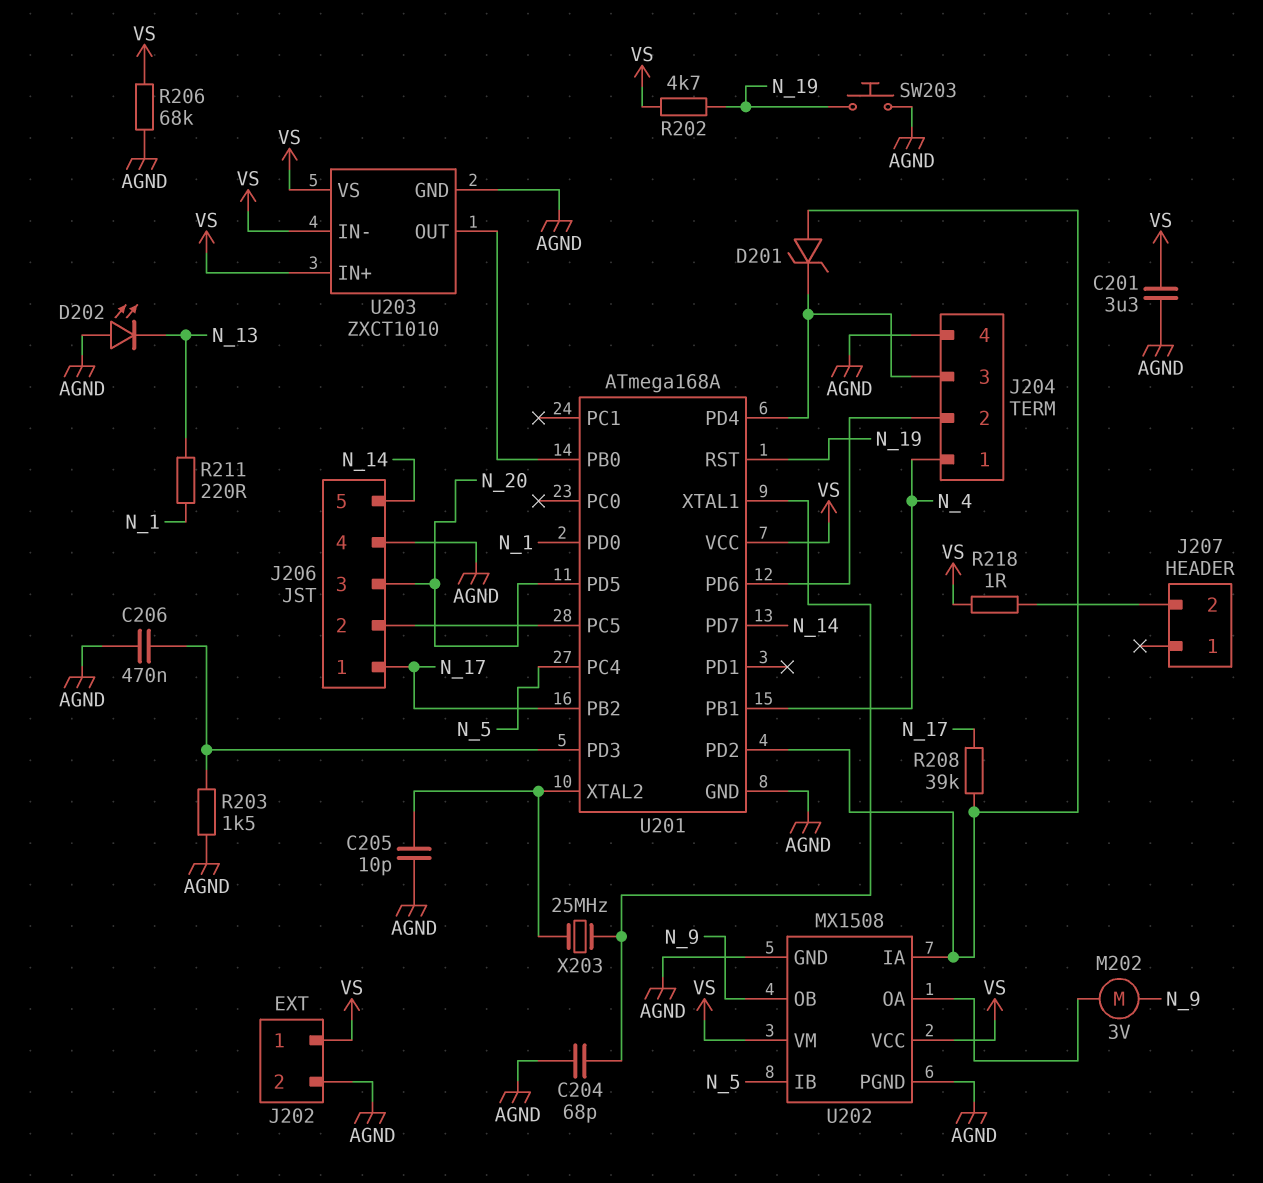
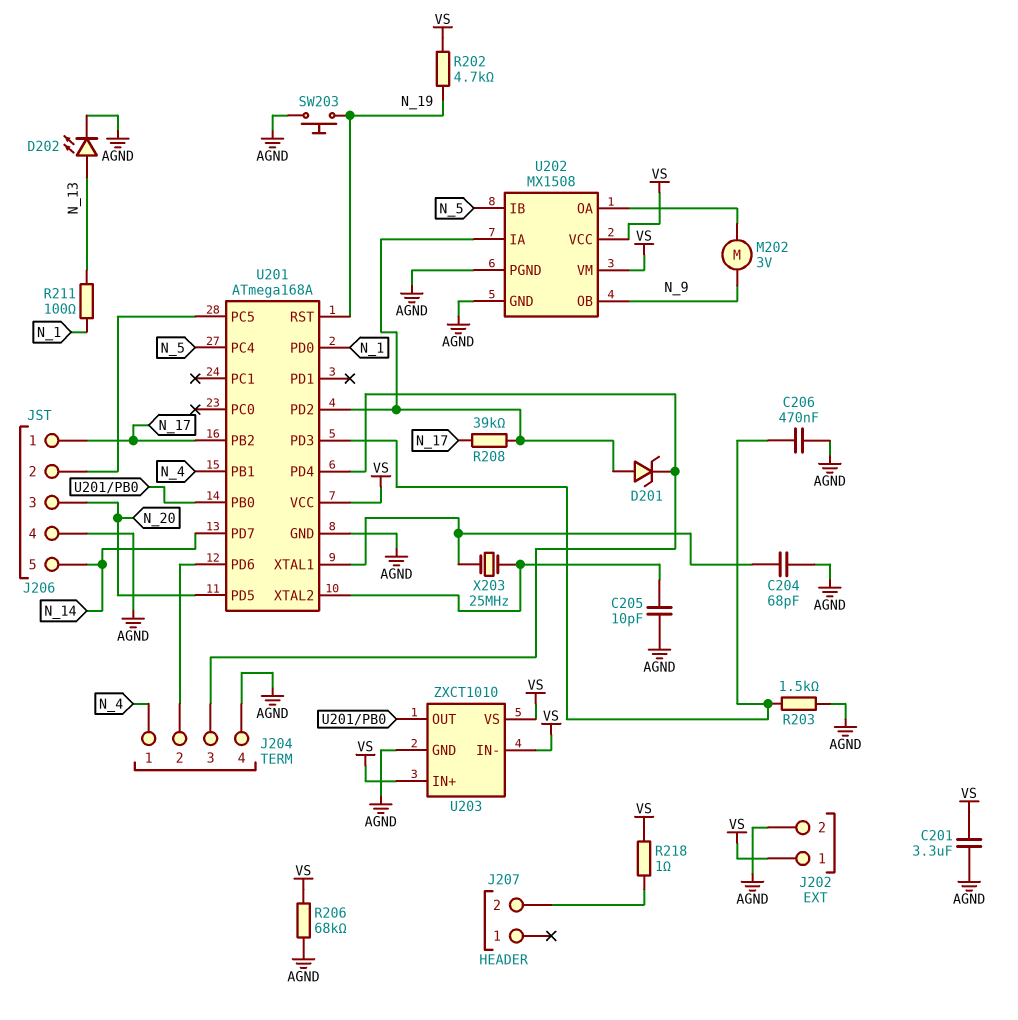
D202: LED (A AGND, K N_13) -> LED (A N_13, K AGND)
R211: 220 (N_1, N_13) -> 100 (N_1, N_13)

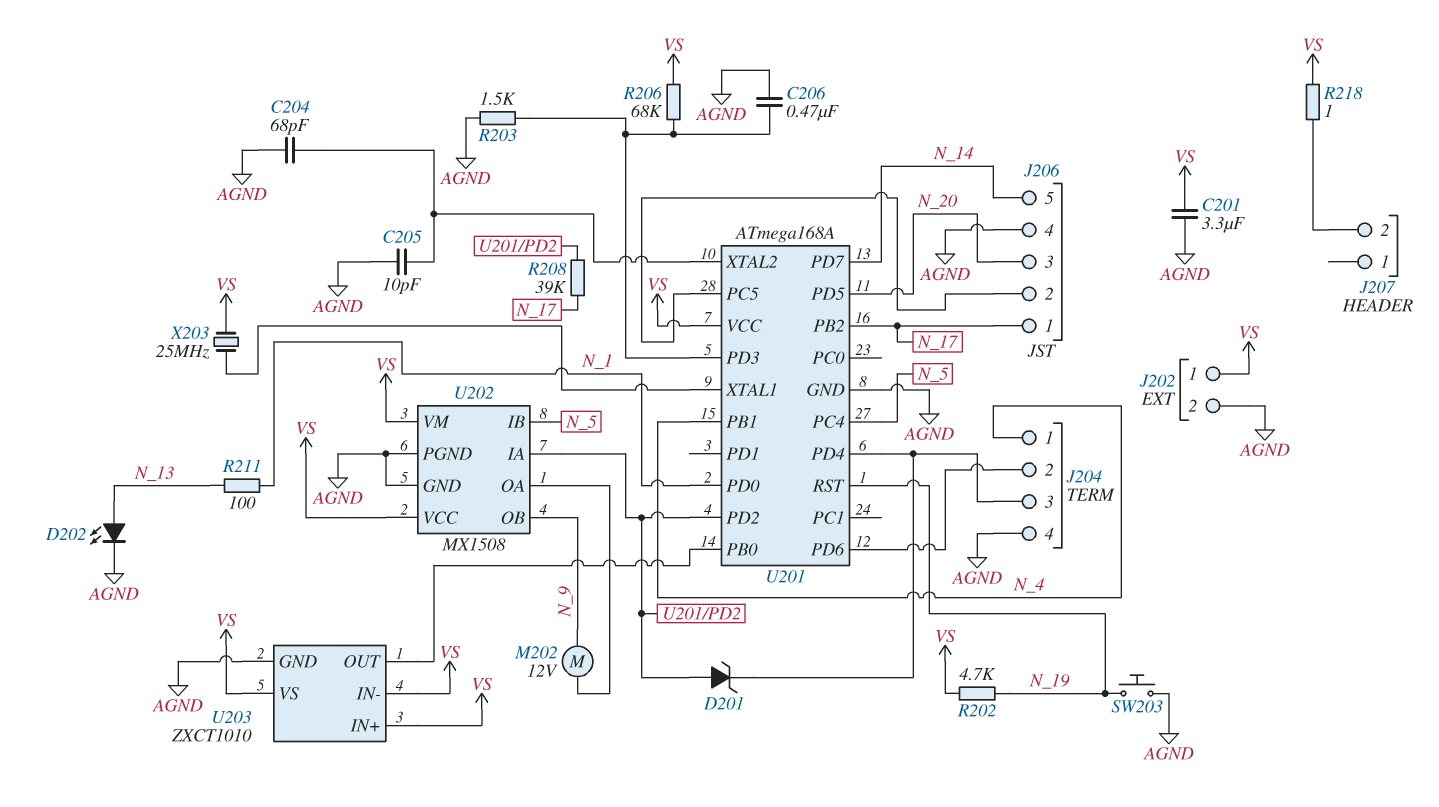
C204: 68pF (AGND, U201/XTAL1) -> 68pF (AGND, U201/XTAL2)
M202: motor 3V (N_9, U202/OA) -> motor 12V (N_9, U202/OA)
R206: 68k (AGND, VS) -> 68k (U201/PD3, VS)
X203: 25MHz (U201/XTAL1, U201/XTAL2) -> 25MHz (U201/XTAL1, VS)

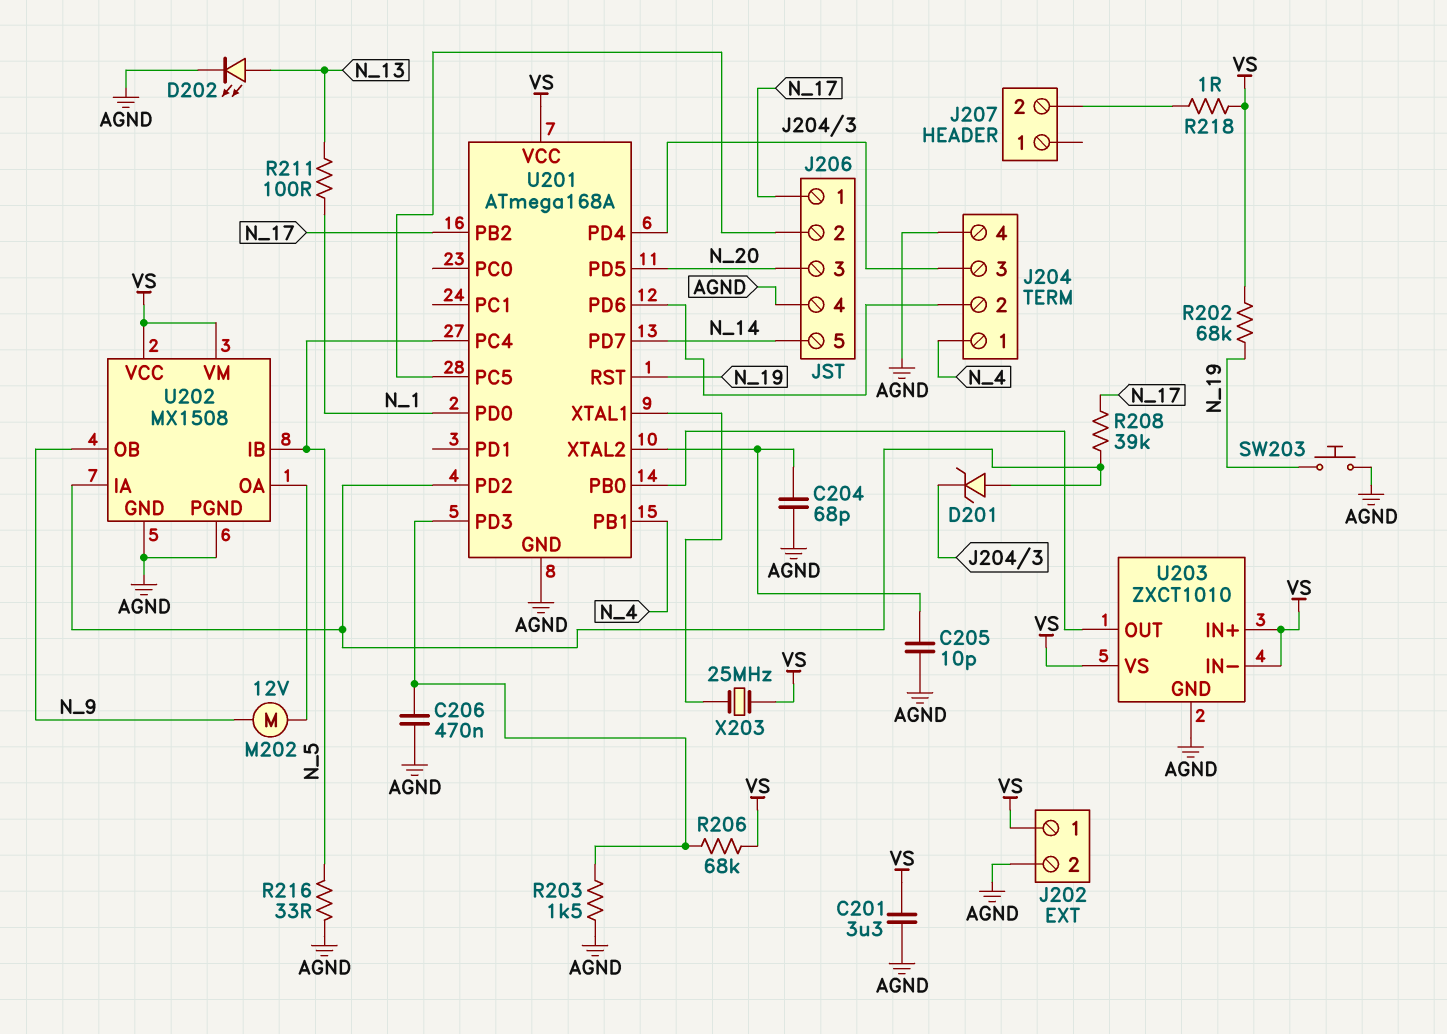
R202: 4.7k (N_19, VS) -> 68k (N_19, VS)
R216: none -> 33 (AGND, N_5)

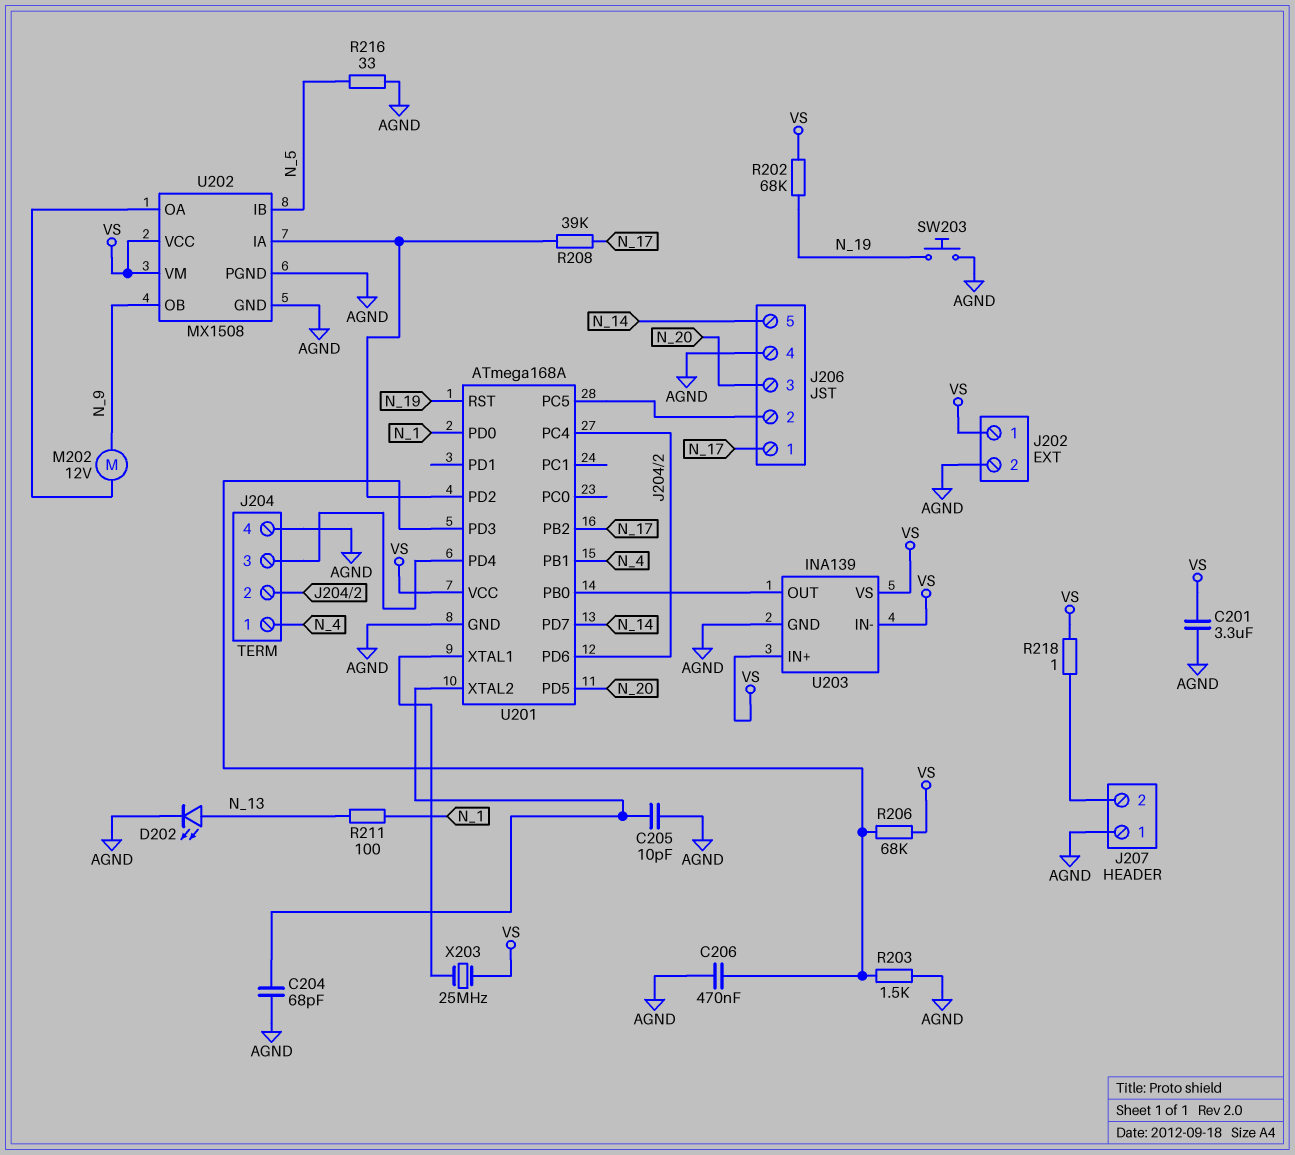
D201: zener (A U201/PD2, K J204/3) -> none
J207 pin 1: none -> AGND
U201 pin PC4: N_5 -> J204/2
U203: ZXCT1010 -> INA139

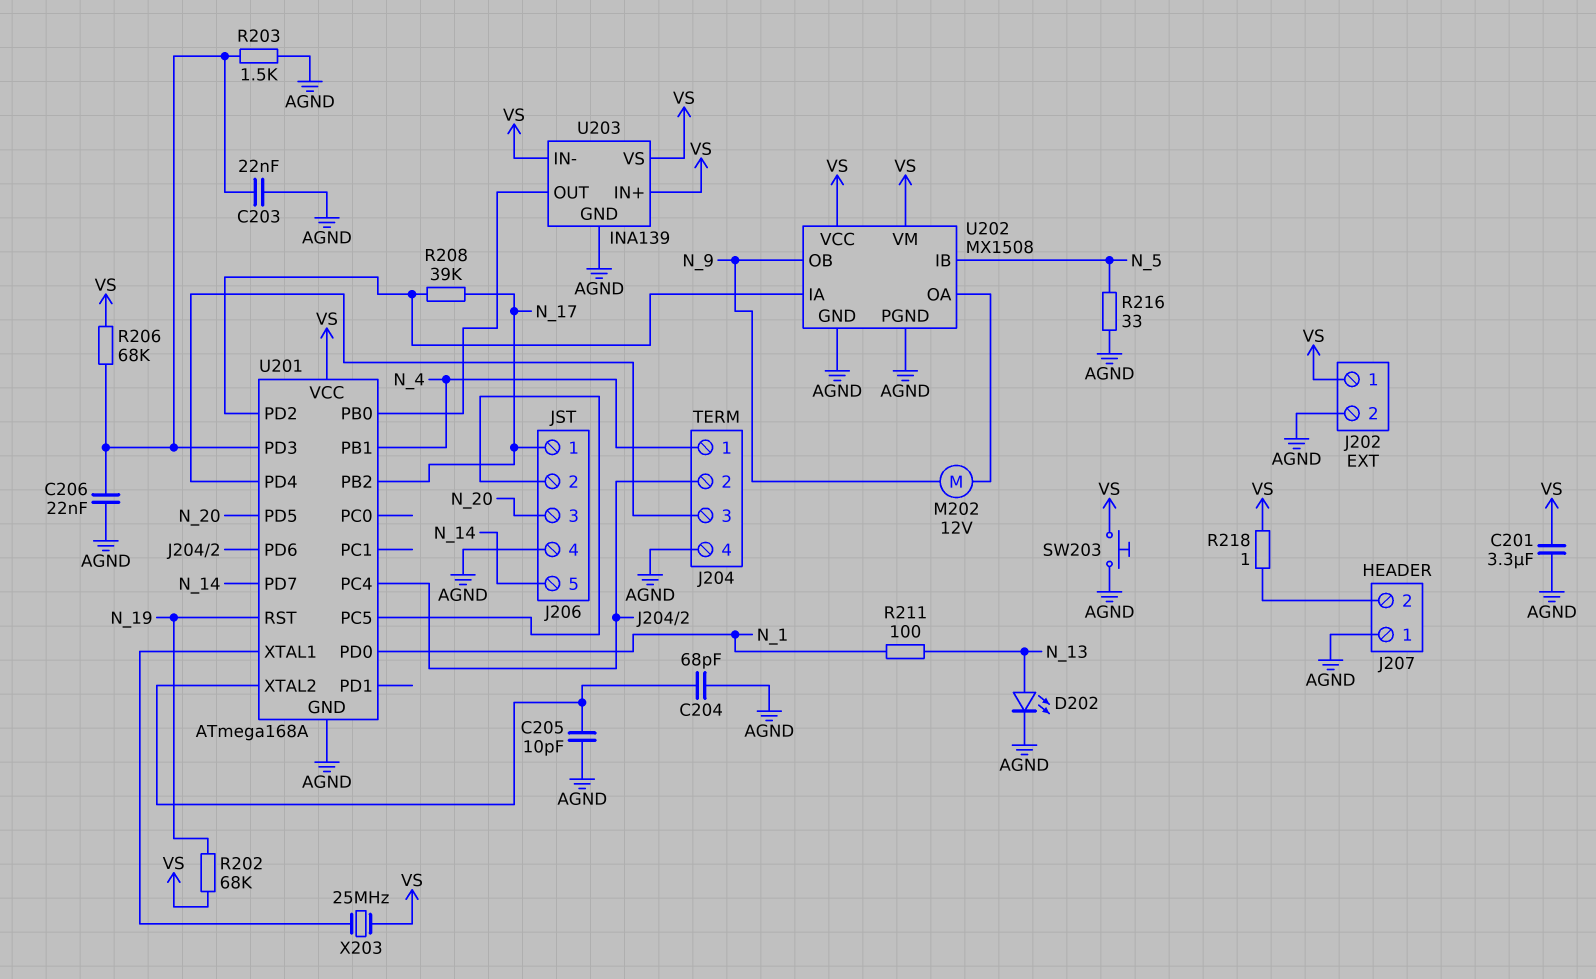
C203: none -> 22nF (AGND, U201/PD3)
C206: 470nF (AGND, U201/PD3) -> 22nF (AGND, U201/PD3)
SW203: button (AGND, N_19) -> button (AGND, VS)

